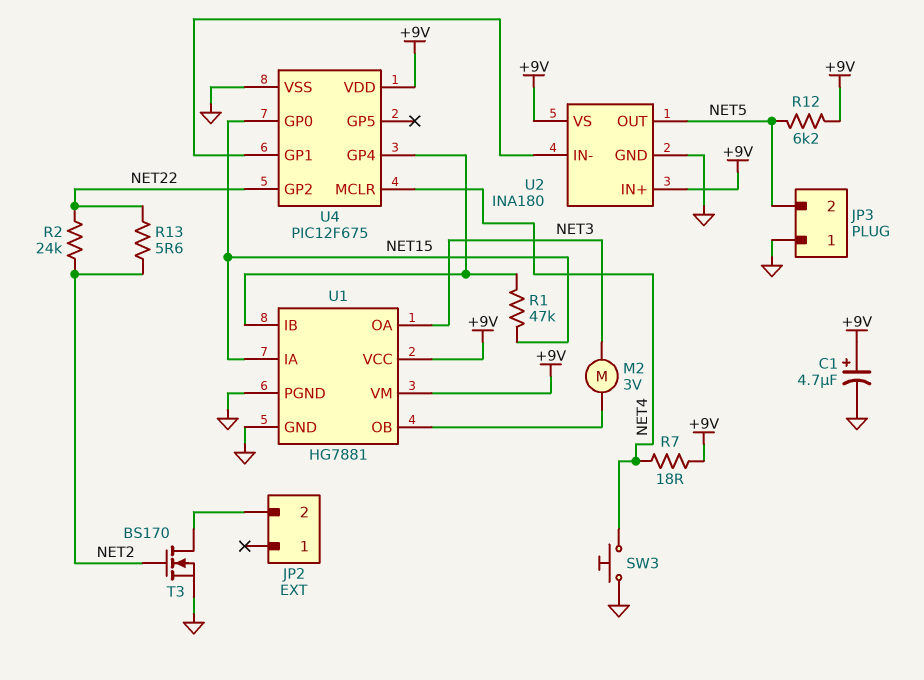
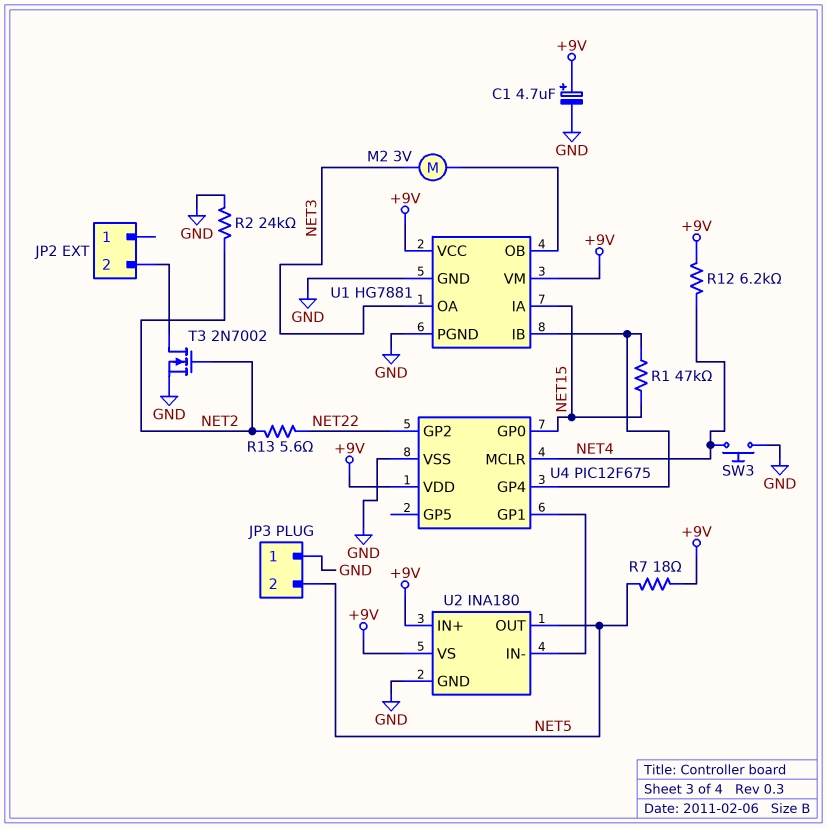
R2: 24k (NET2, NET22) -> 24k (GND, NET2)
R7: 18 (+9V, NET4) -> 18 (+9V, NET5)
R12: 6.2k (+9V, NET5) -> 6.2k (+9V, NET4)
T3: NMOS BS170 (G NET2, D JP2/2, S GND) -> NMOS 2N7002 (G NET2, D JP2/2, S GND)

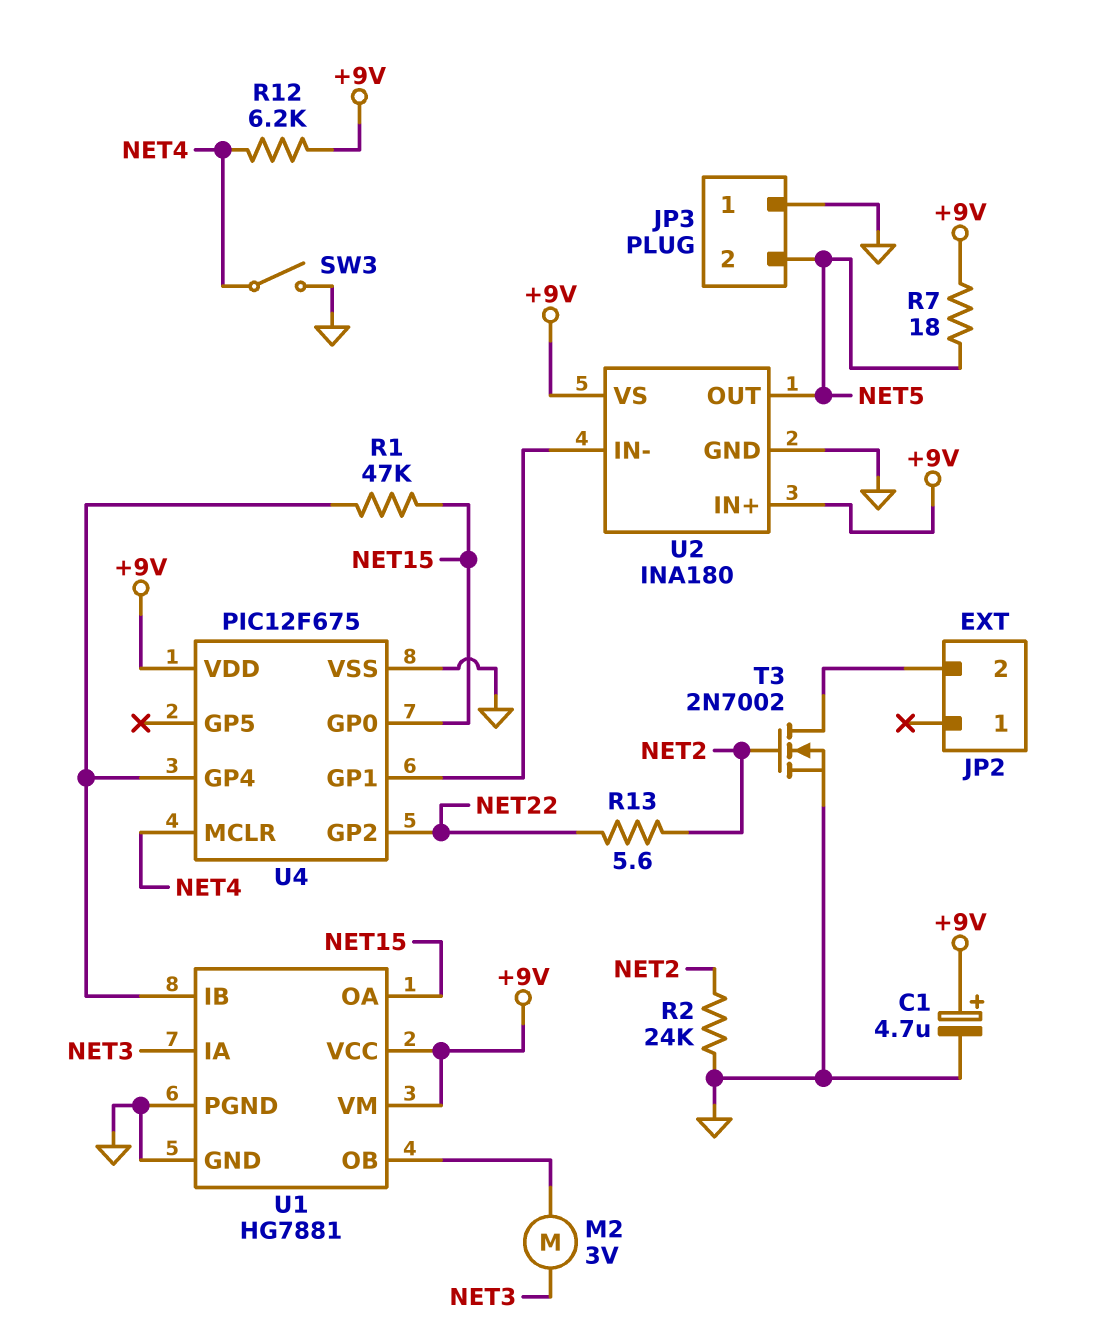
SW3: button (GND, NET4) -> switch (GND, NET4)
U1 pin IA: NET15 -> NET3
U1 pin OA: NET3 -> NET15

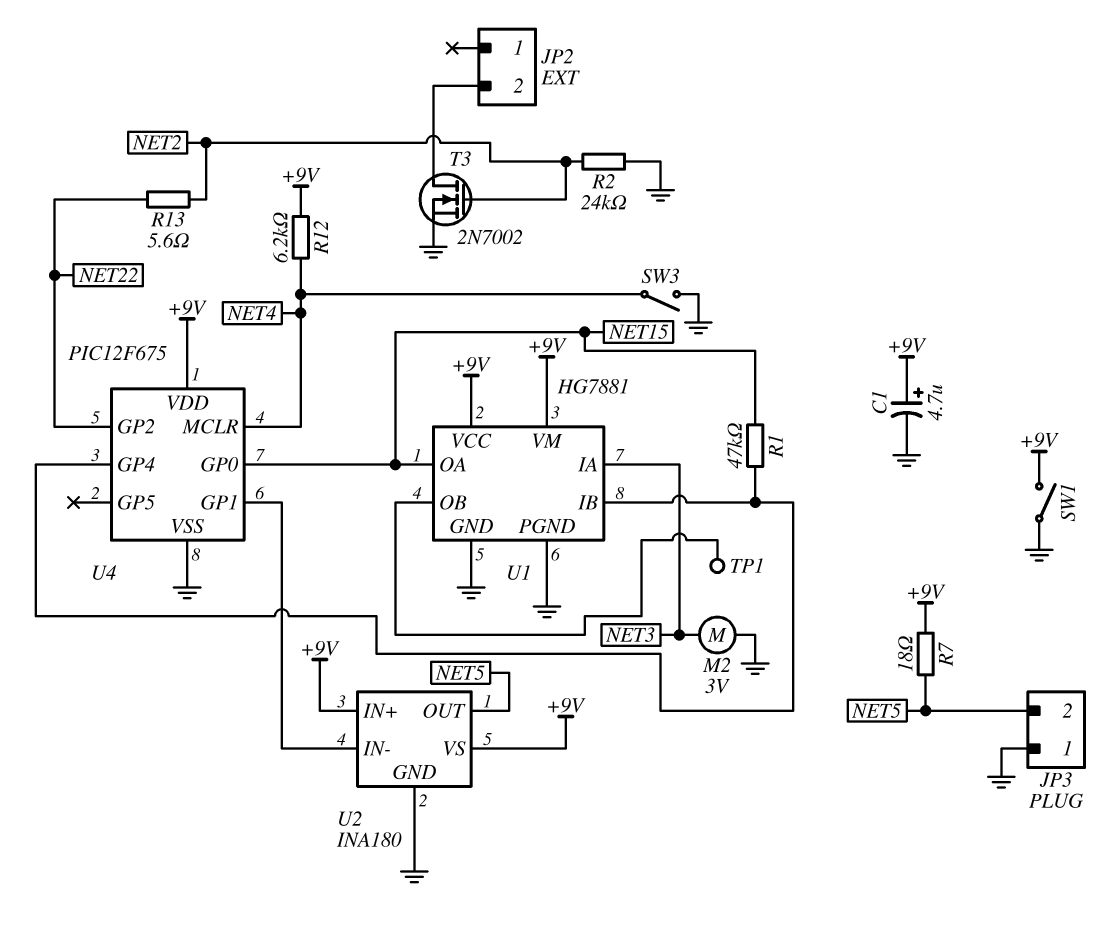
M2: motor 3V (NET3, U1/OB) -> motor 3V (GND, NET3)
SW1: none -> switch (+9V, GND)
TP1: none -> test point (U1/OB)

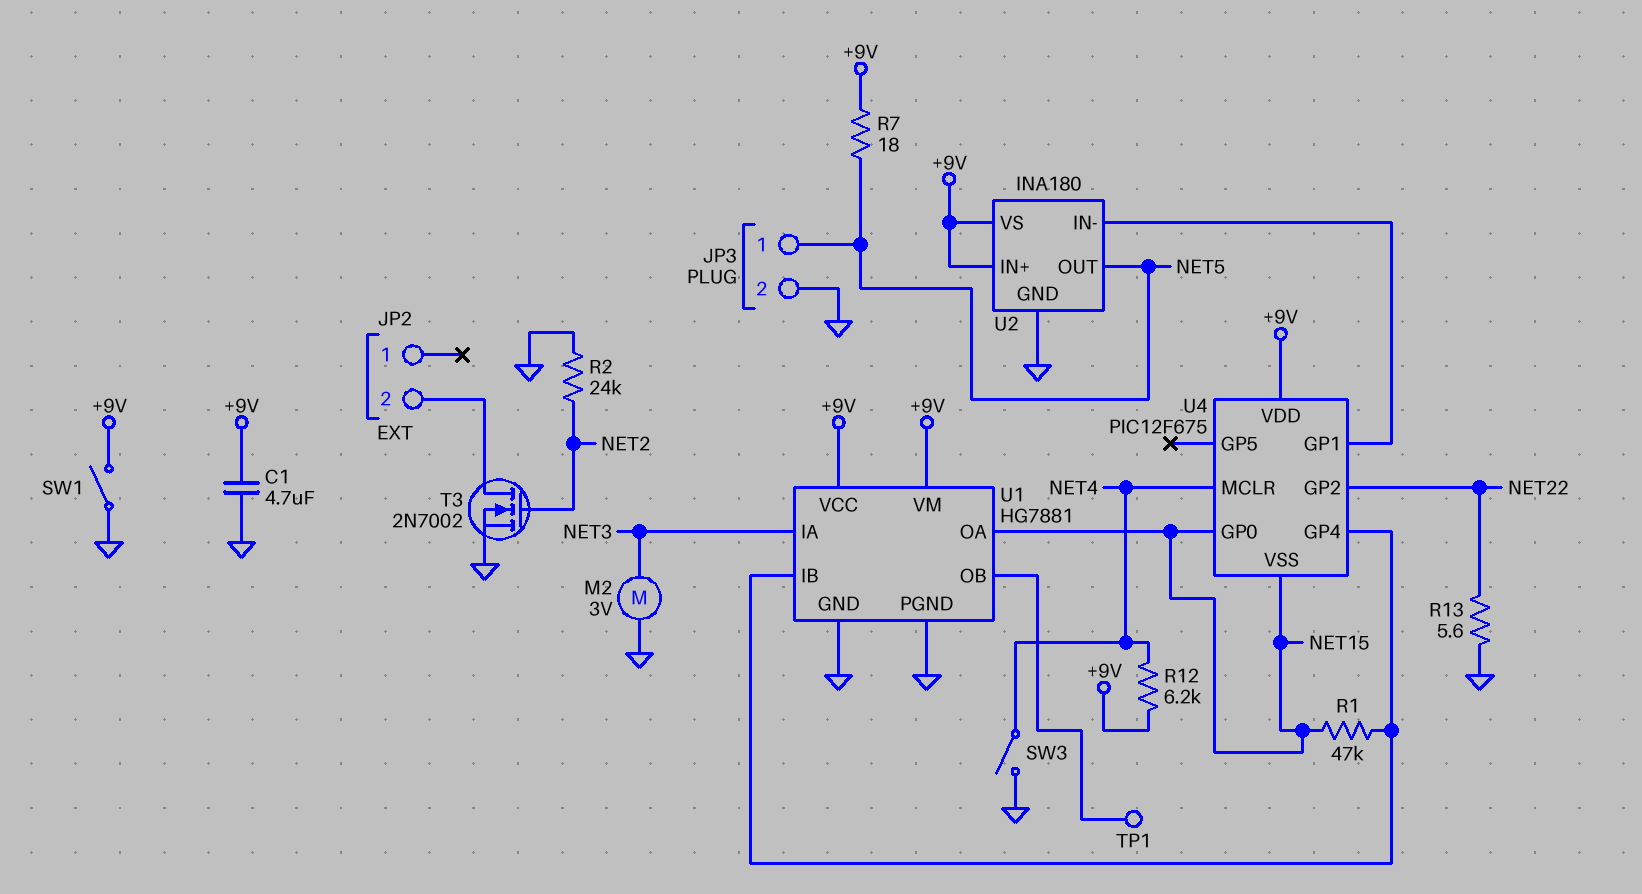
C1: 4.7uF (plus +9V, minus GND) -> 4.7uF (+9V, GND)
JP3 pin 1: GND -> NET5
JP3 pin 2: NET5 -> GND
R13: 5.6 (NET2, NET22) -> 5.6 (GND, NET22)
U4 pin VSS: GND -> NET15

